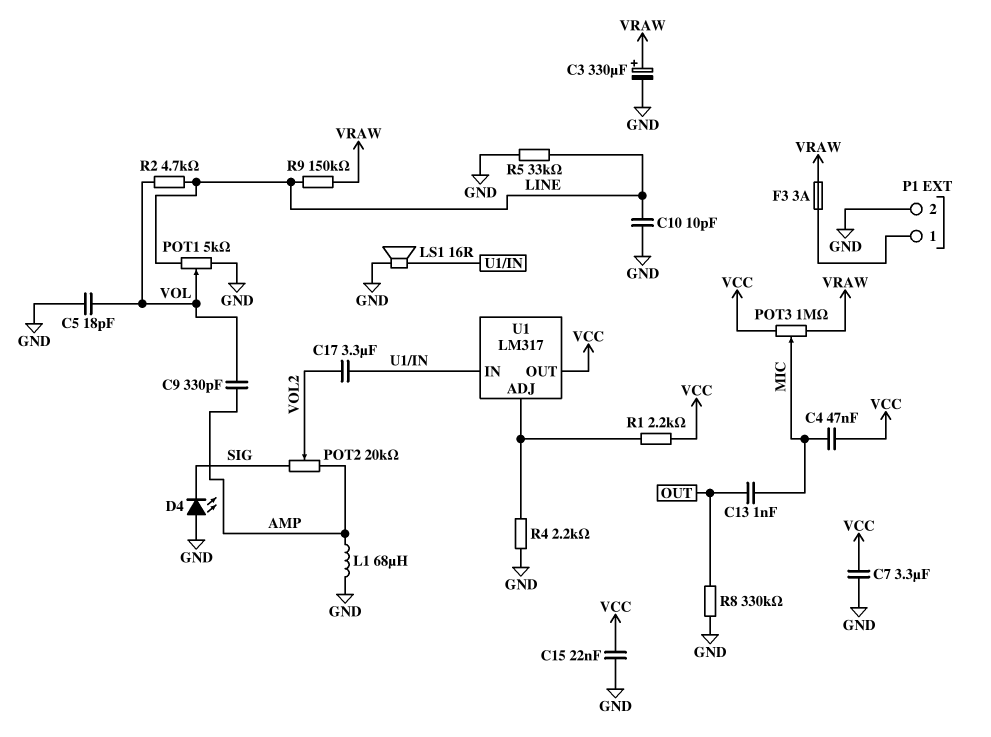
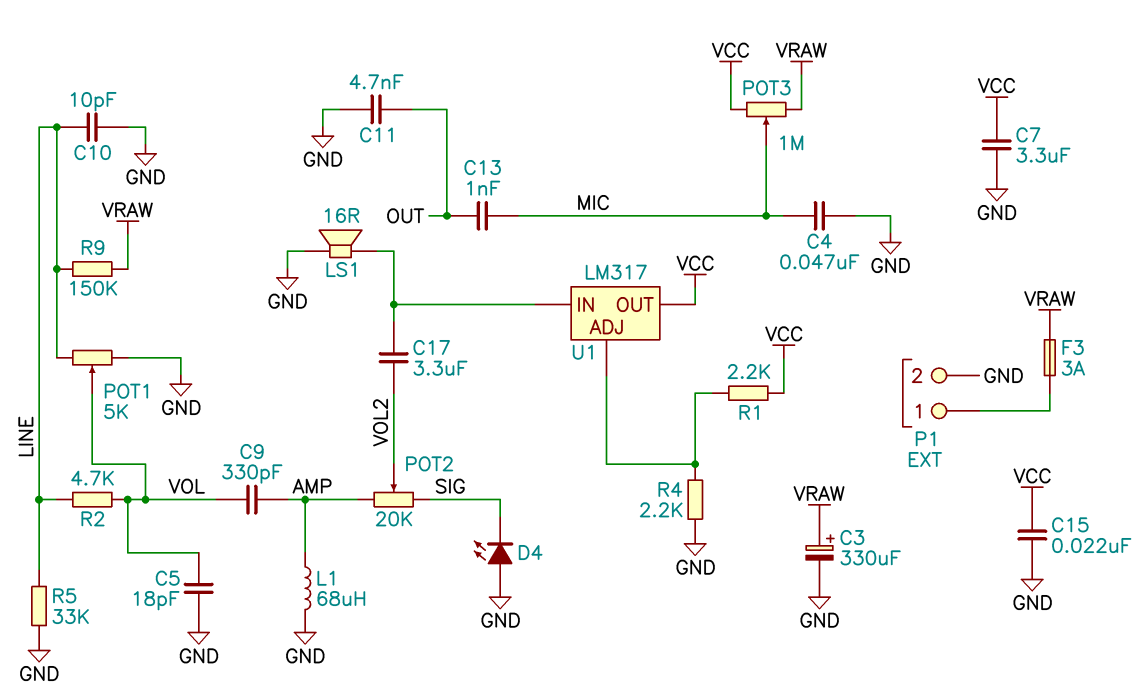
C4: 47nF (MIC, VCC) -> 47nF (GND, MIC)
C11: none -> 4.7nF (GND, OUT)
R8: 330k (GND, OUT) -> none

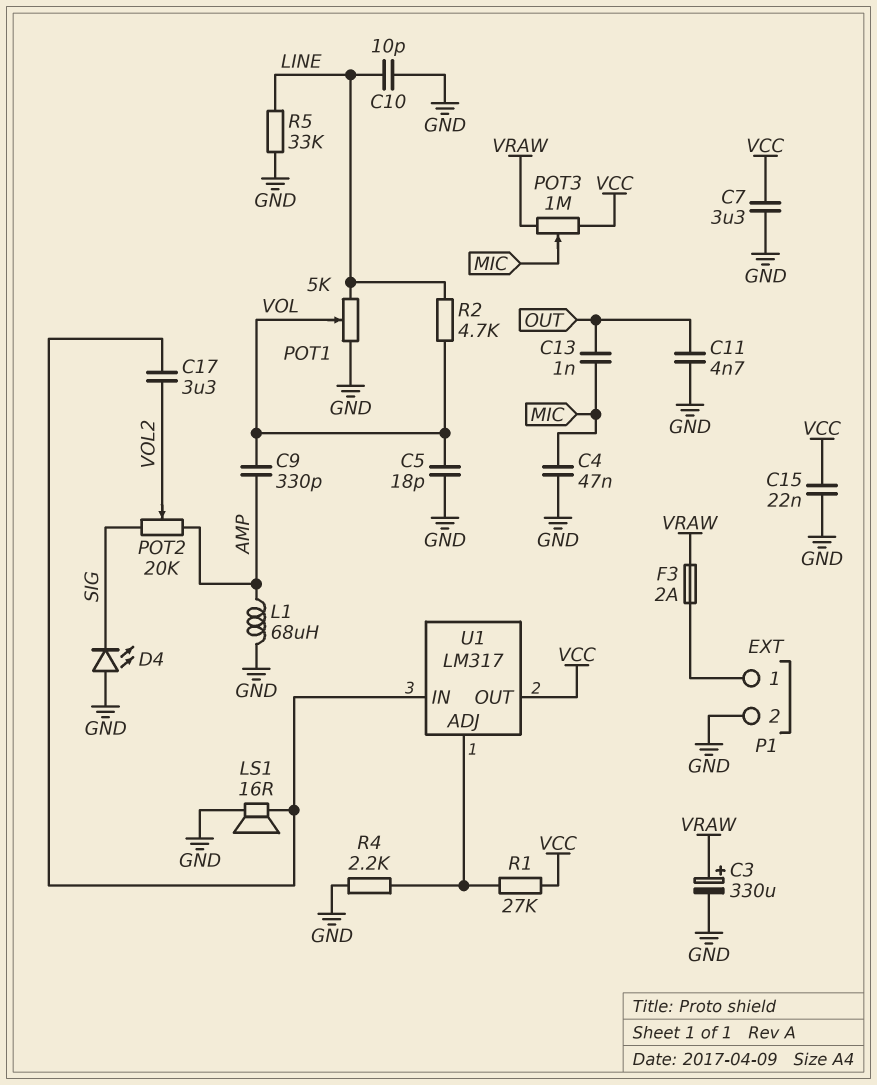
F3: 3A (P1/1, VRAW) -> 2A (P1/1, VRAW)
R1: 2.2k (U1/ADJ, VCC) -> 27k (U1/ADJ, VCC)
R9: 150k (LINE, VRAW) -> none

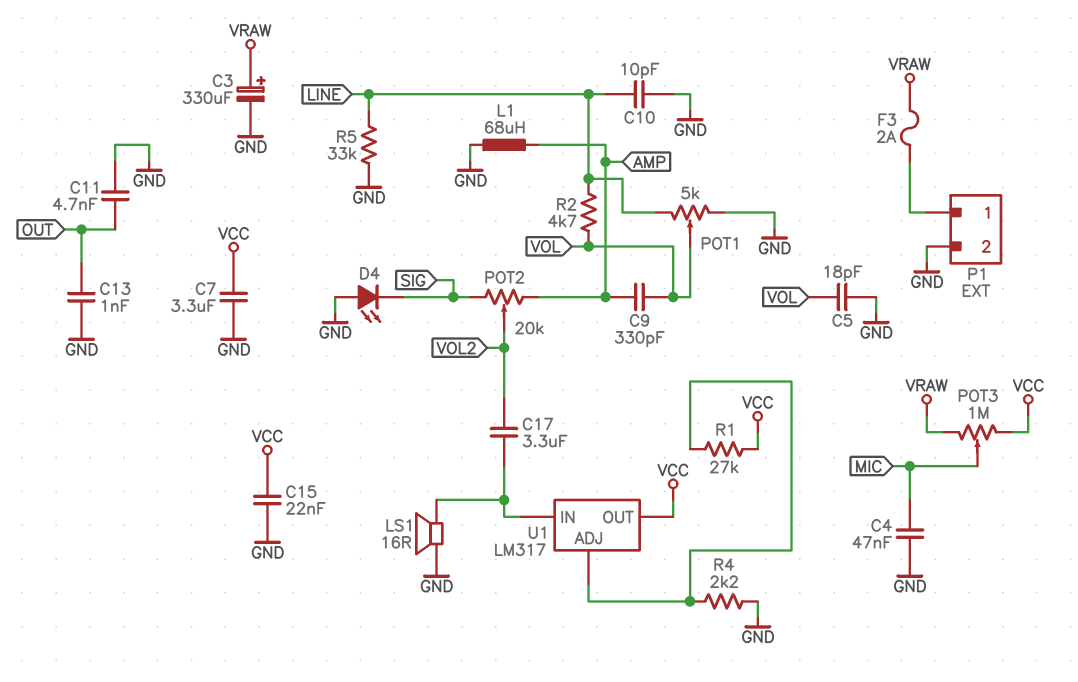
C13: 1nF (MIC, OUT) -> 1nF (GND, OUT)

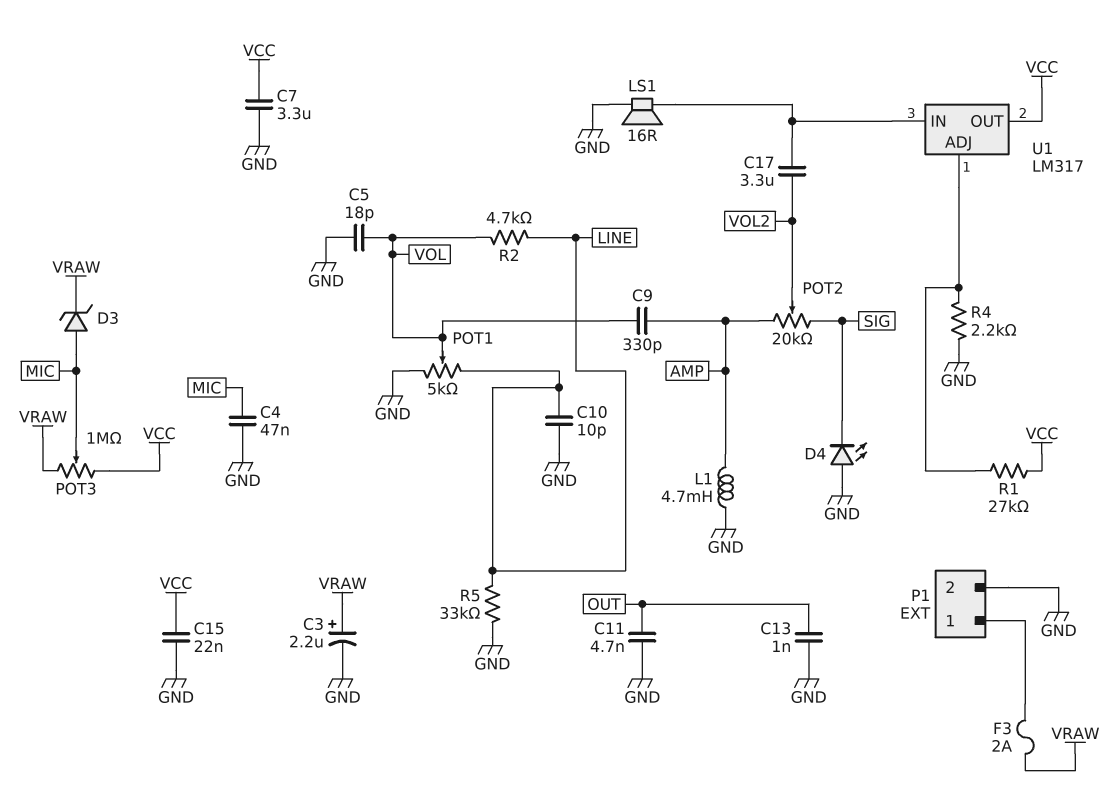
C3: 330uF (plus VRAW, minus GND) -> 2.2uF (plus VRAW, minus GND)
D3: none -> zener (A MIC, K VRAW)
L1: 68uH (AMP, GND) -> 4.7mH (AMP, GND)

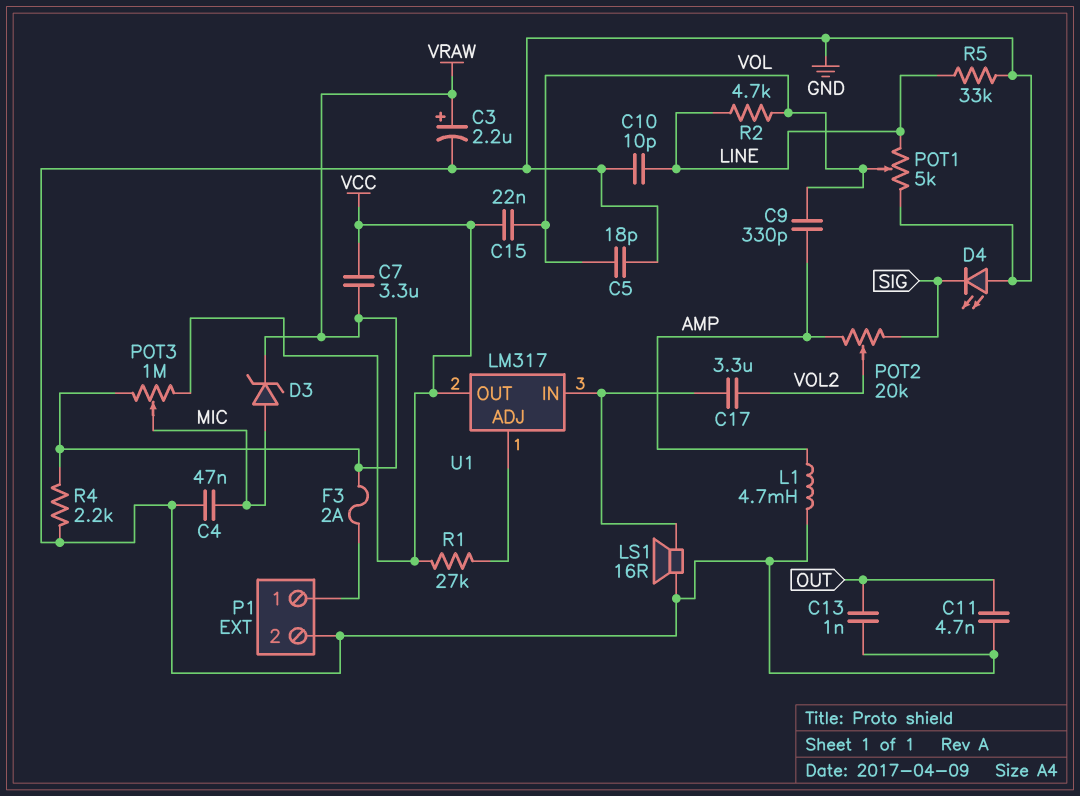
C7: 3.3uF (GND, VCC) -> 3.3uF (VCC, VRAW)
C15: 22nF (GND, VCC) -> 22nF (VCC, VOL)
R4: 2.2k (GND, U1/ADJ) -> 2.2k (GND, VRAW)

